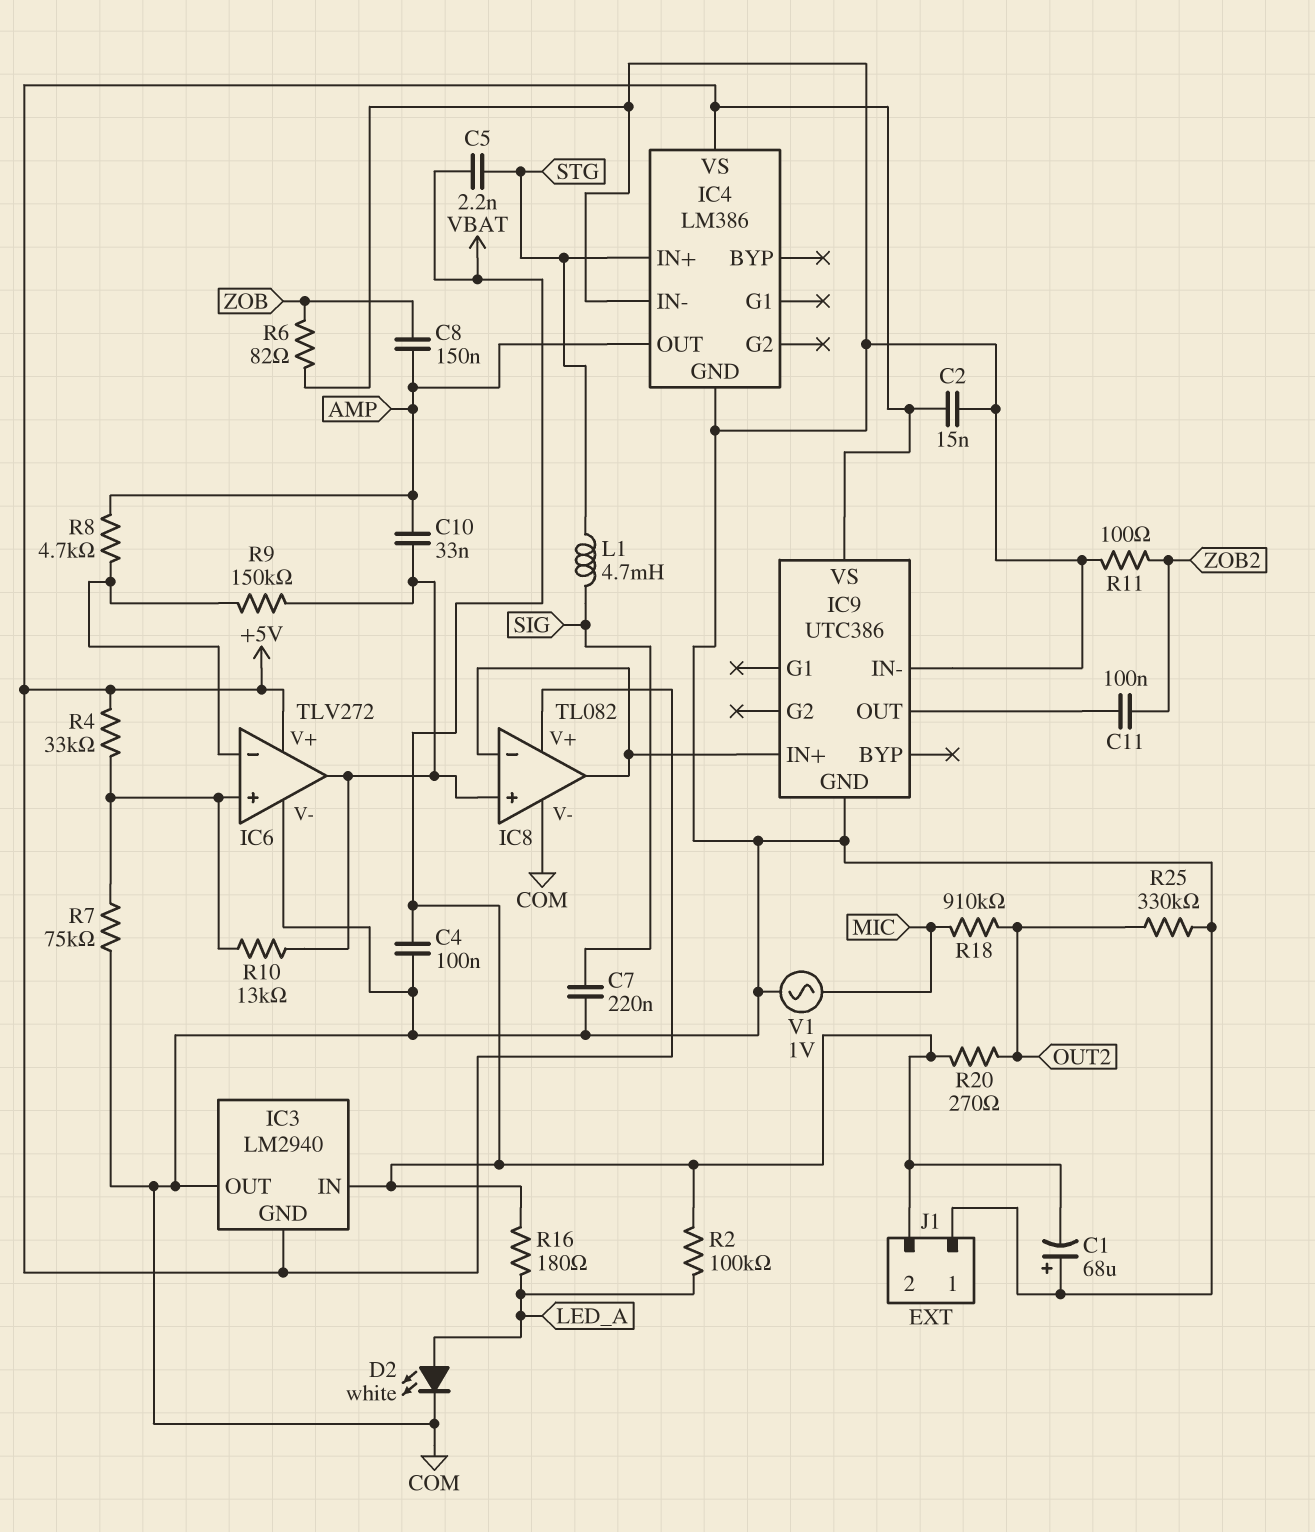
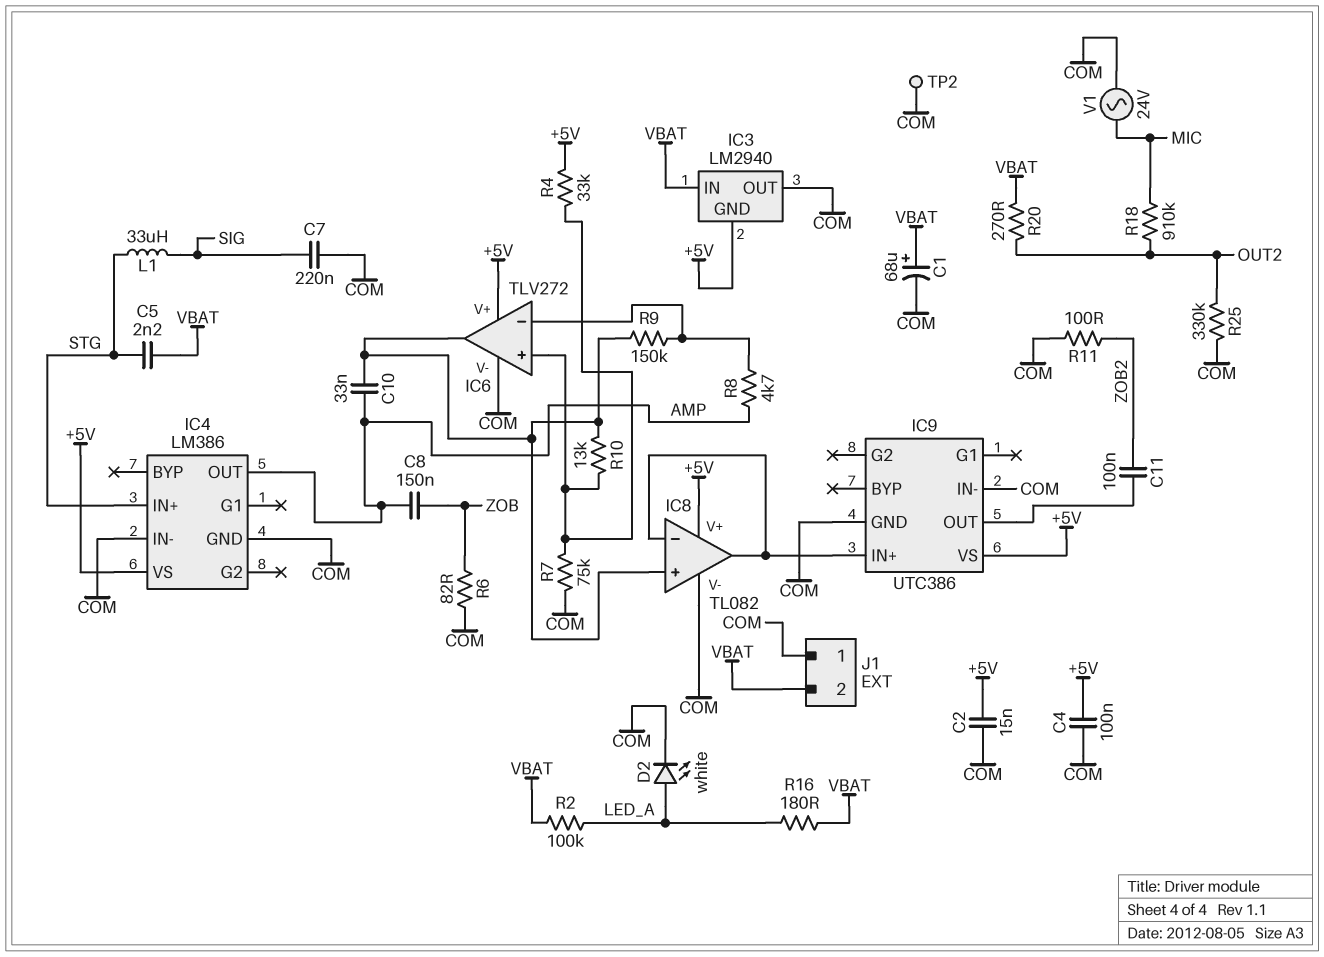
C1: 68uF (plus COM, minus VBAT) -> 68uF (plus VBAT, minus COM)
C4: 100nF (COM, VBAT) -> 100nF (+5V, COM)
L1: 4.7mH (SIG, STG) -> 33uH (SIG, STG)
TP2: none -> test point (COM)
V1: AC 1V (COM, MIC) -> AC 24V (COM, MIC)

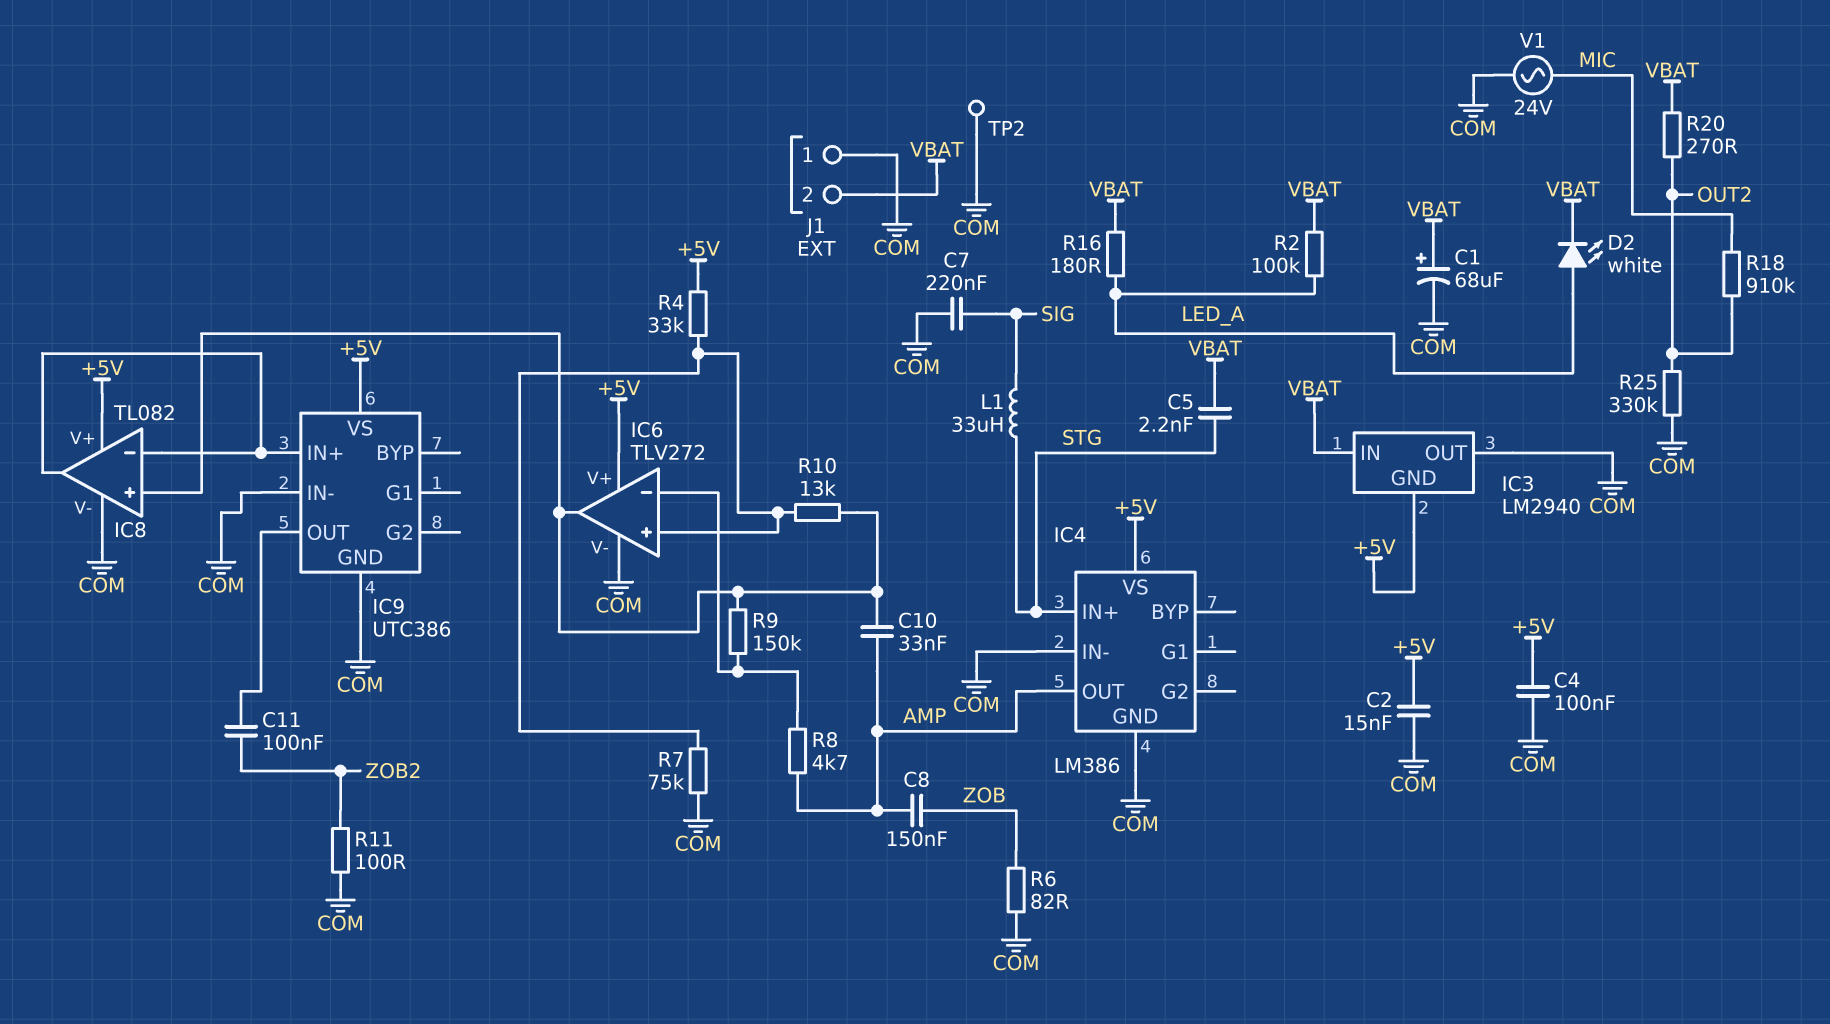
D2: LED white (A LED_A, K COM) -> LED white (A LED_A, K VBAT)

